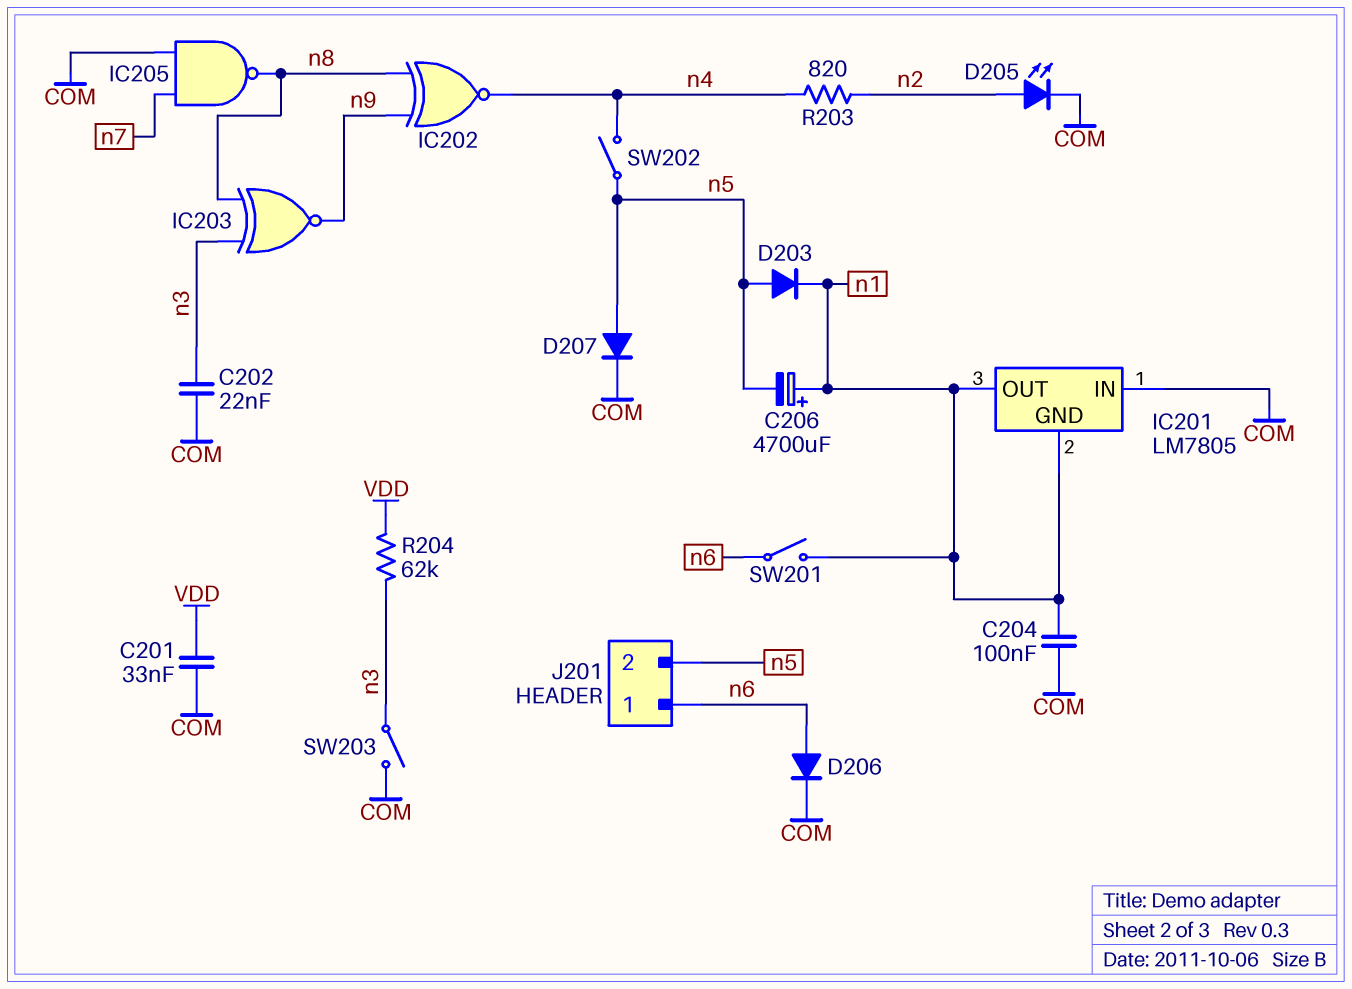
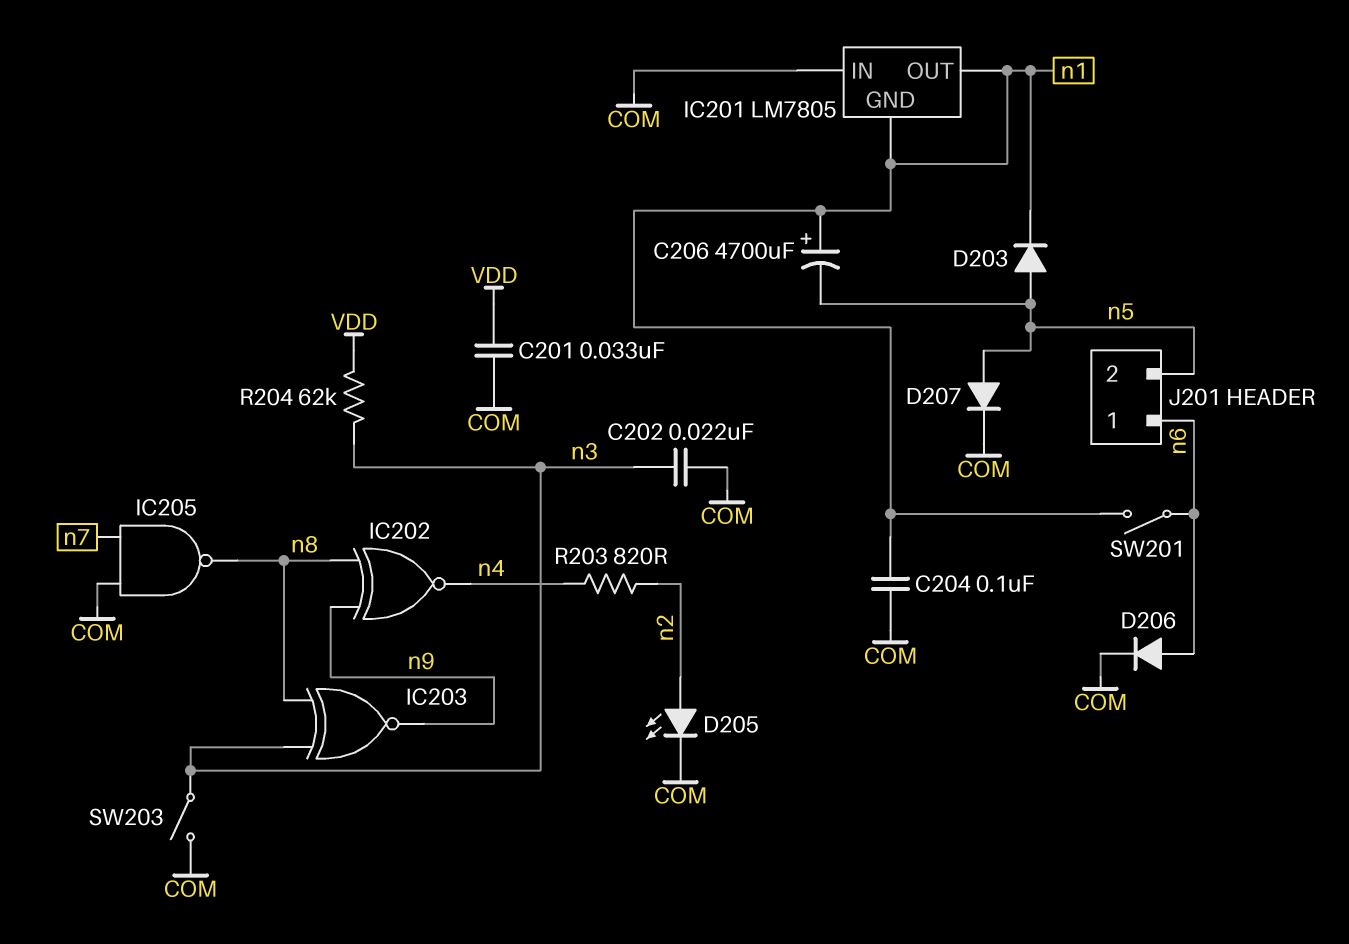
SW202: switch (n4, n5) -> none

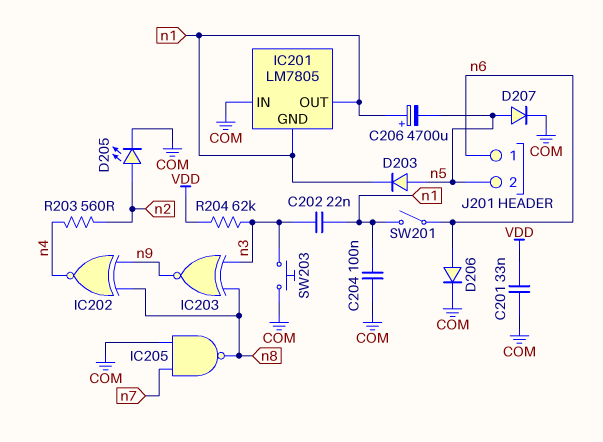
C202: 22nF (COM, n3) -> 22nF (n1, n3)
R203: 820 (n2, n4) -> 560 (n2, n4)
SW203: switch (COM, n3) -> button (COM, n3)

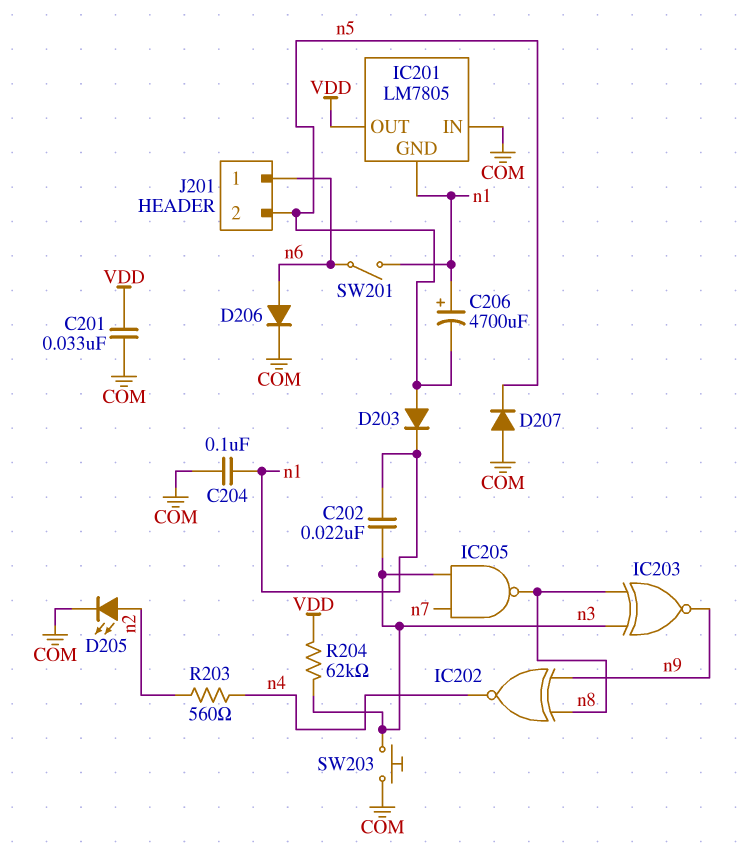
D207: diode (A n5, K COM) -> diode (A COM, K n5)
IC201 pin OUT: n1 -> VDD
IC205: NAND (in COM, in n7, out n8) -> NAND (in n3, in n7, out n8)

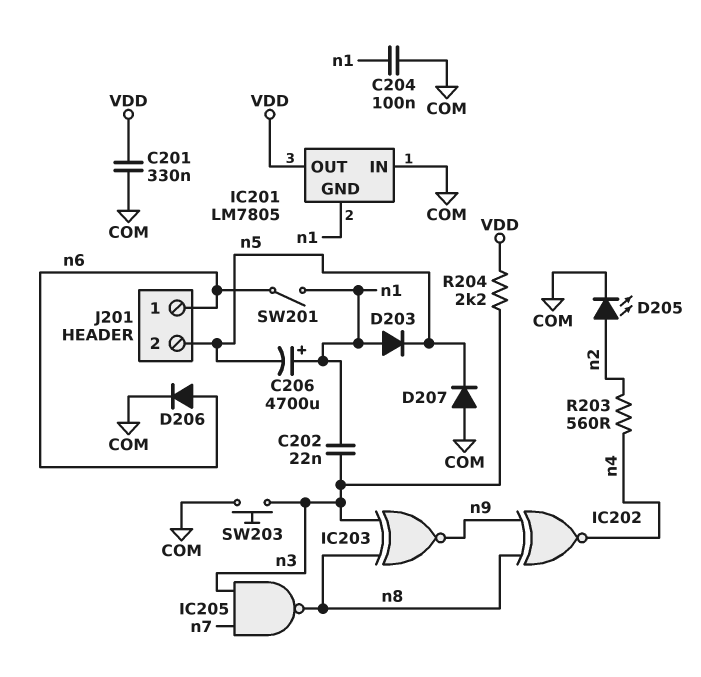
C201: 33nF (COM, VDD) -> 330nF (COM, VDD)
D203: diode (A n5, K n1) -> diode (A n1, K n5)
R204: 62k (VDD, n3) -> 2.2k (VDD, n3)

